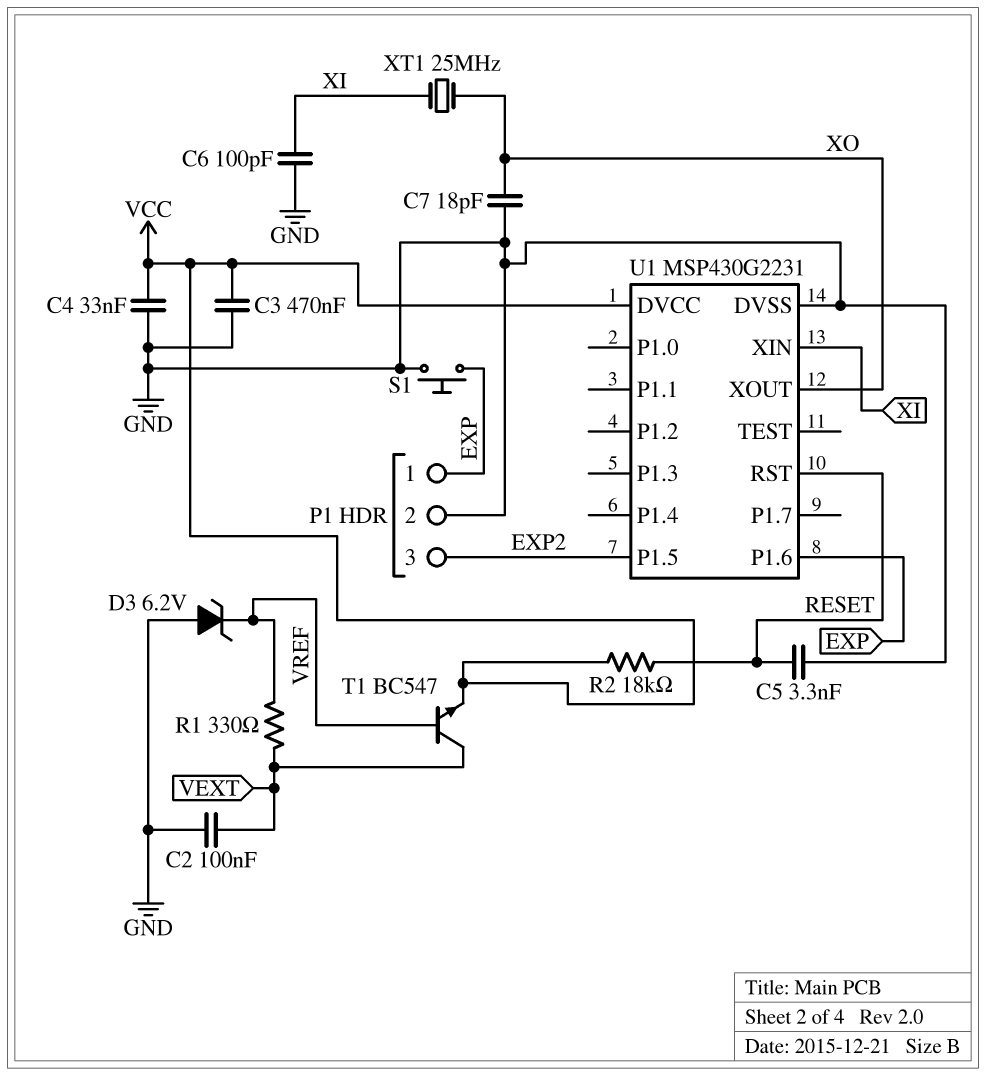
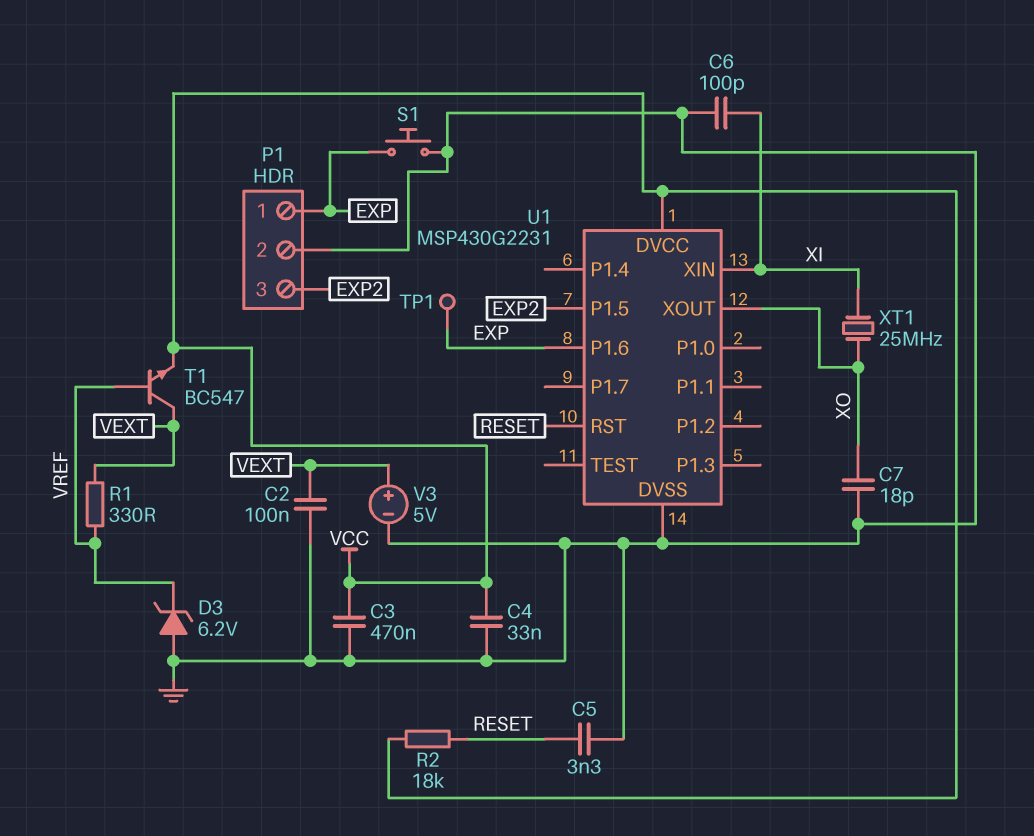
TP1: none -> test point (EXP)
V3: none -> 5V (plus VEXT, minus GND)

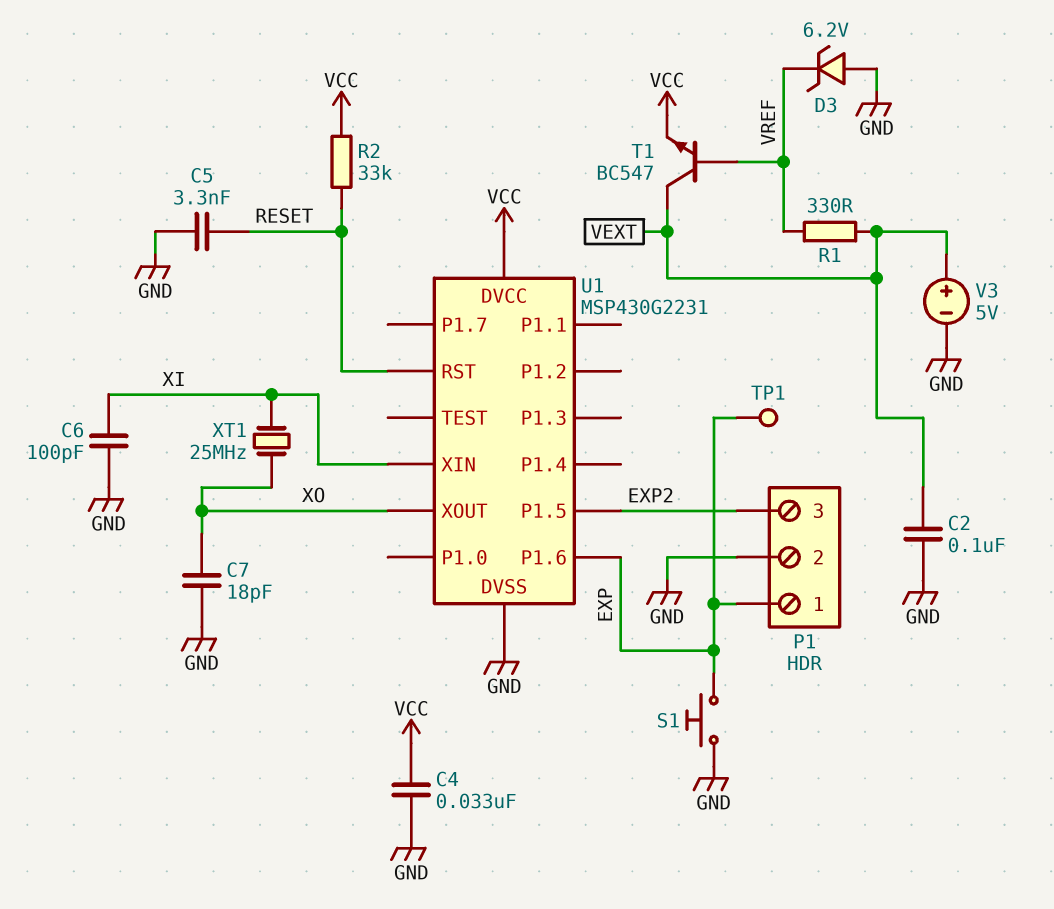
C3: 470nF (GND, VCC) -> none
R2: 18k (RESET, VCC) -> 33k (RESET, VCC)

